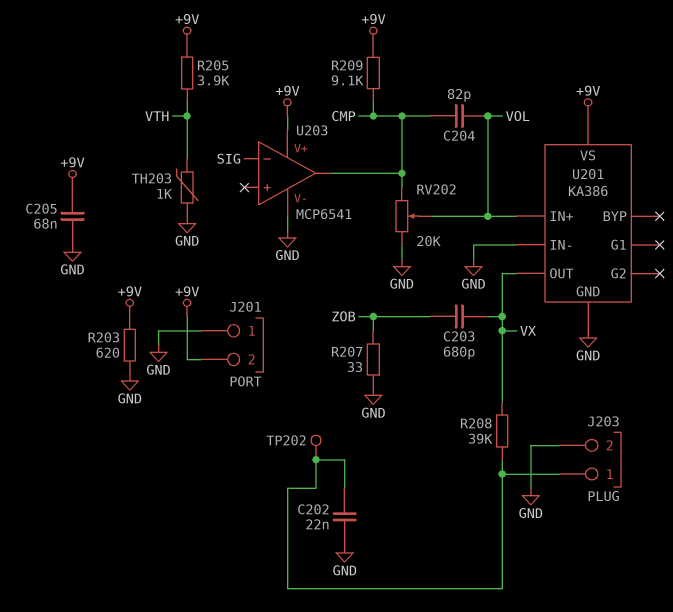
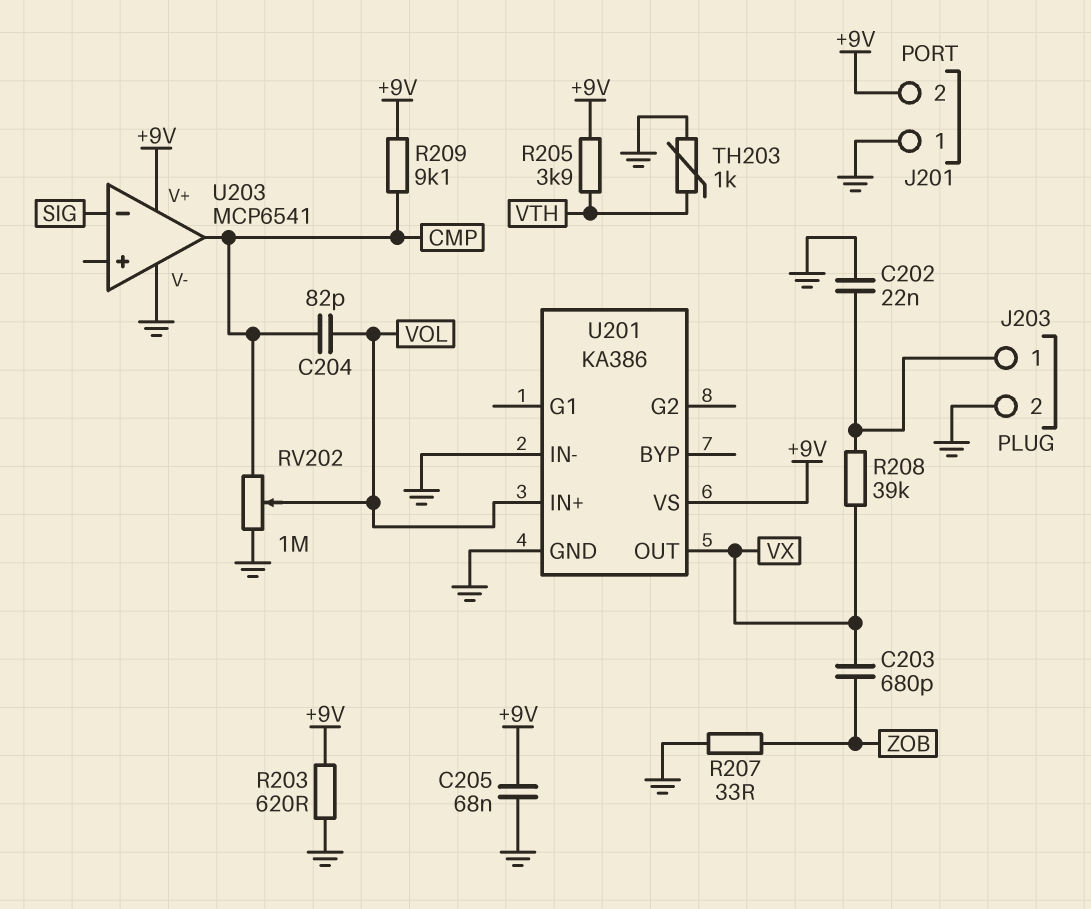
RV202: 20k (CMP, GND, wiper VOL) -> 1M (CMP, GND, wiper VOL)
TP202: test point (J203/1) -> none

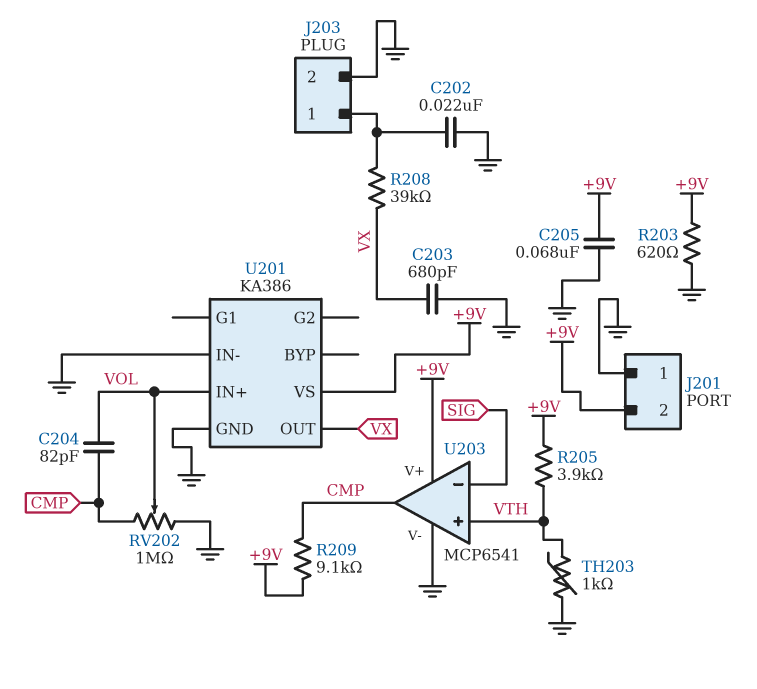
C203: 680pF (VX, ZOB) -> 680pF (GND, VX)
R207: 33 (GND, ZOB) -> none
U203 pin in+: none -> VTH

